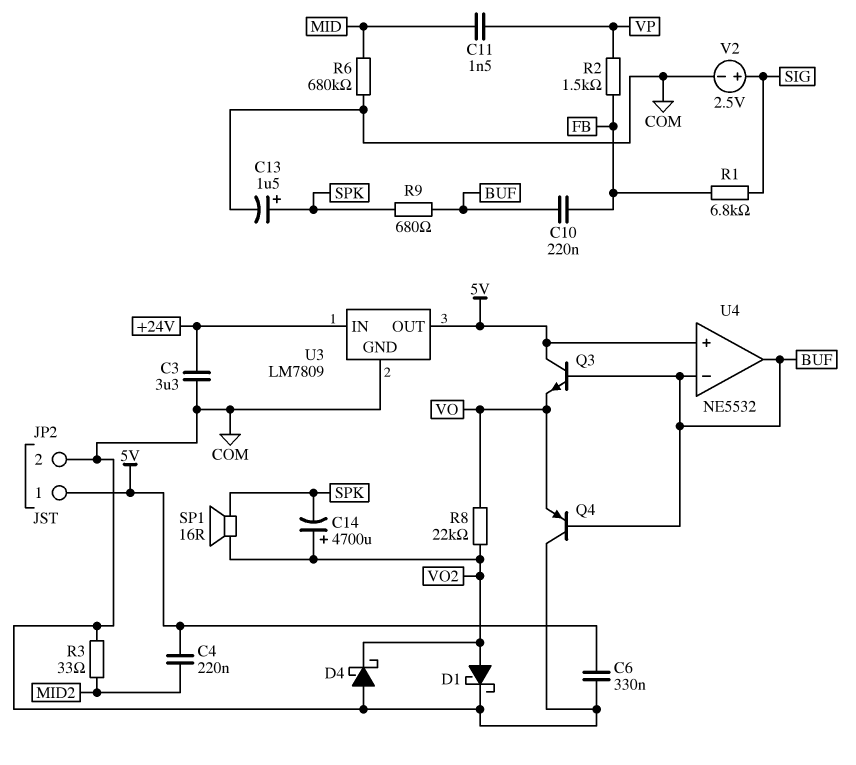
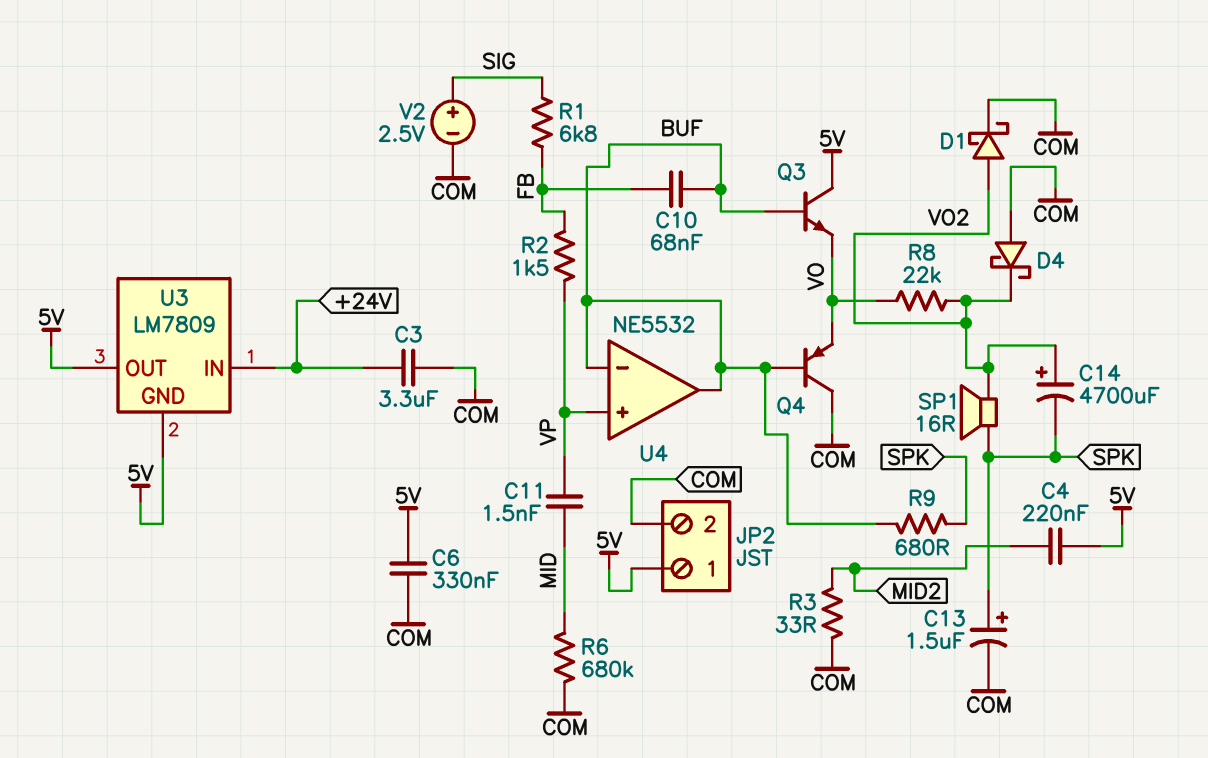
C10: 220nF (BUF, FB) -> 68nF (BUF, FB)
U3 pin GND: COM -> 5V
U4 pin in+: 5V -> VP

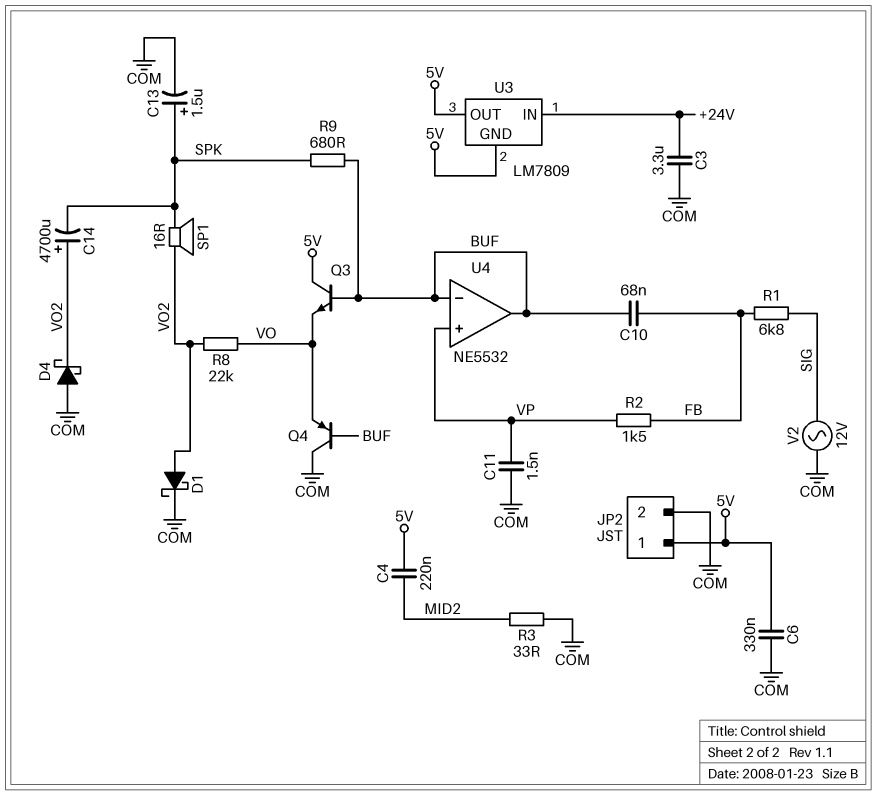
C11: 1.5nF (MID, VP) -> 1.5nF (COM, VP)
R6: 680k (COM, MID) -> none
V2: 2.5V (plus SIG, minus COM) -> AC 12V (COM, SIG)

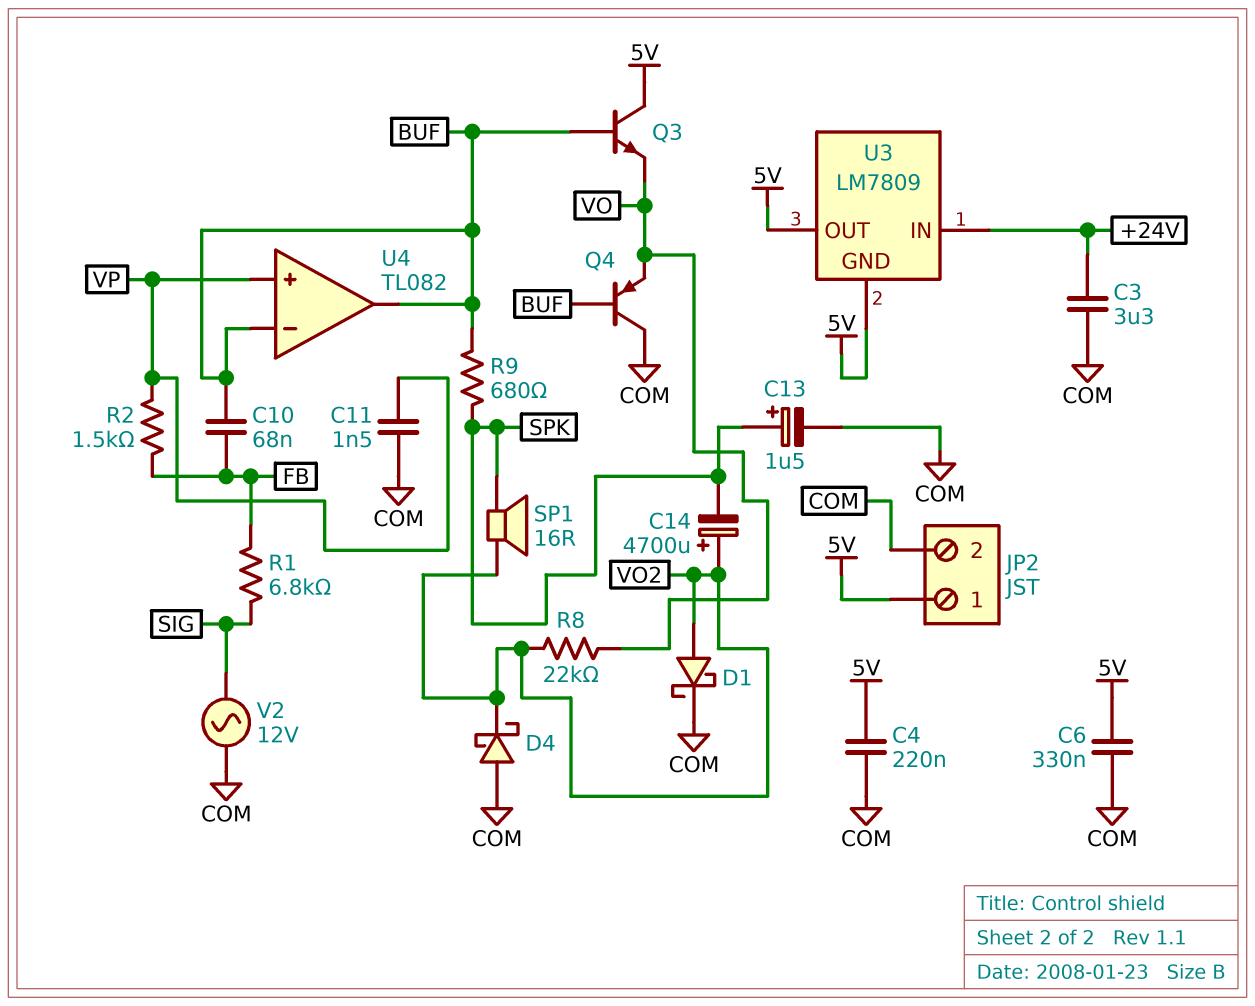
C4: 220nF (5V, MID2) -> 220nF (5V, COM)
R3: 33 (COM, MID2) -> none
U4: NE5532 -> TL082

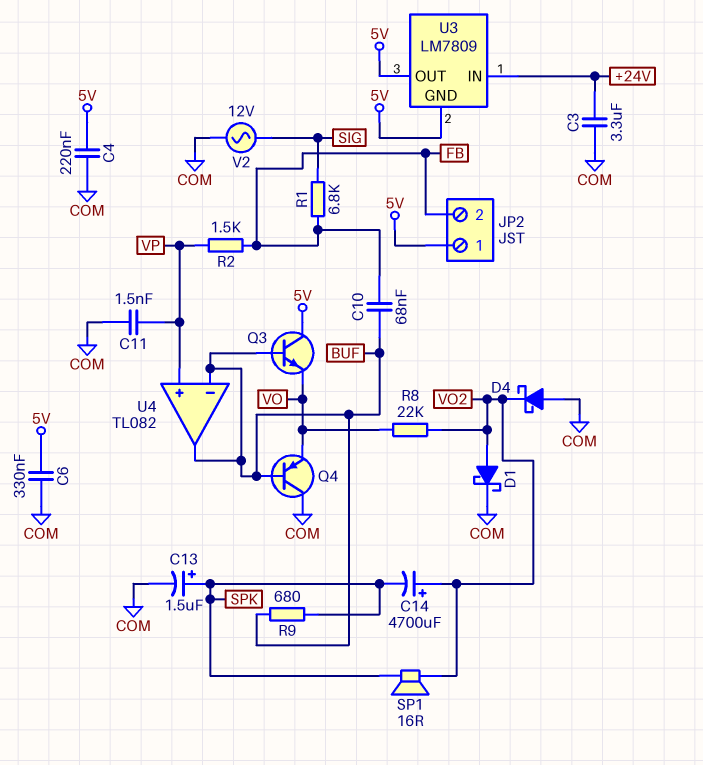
JP2 pin 2: COM -> FB

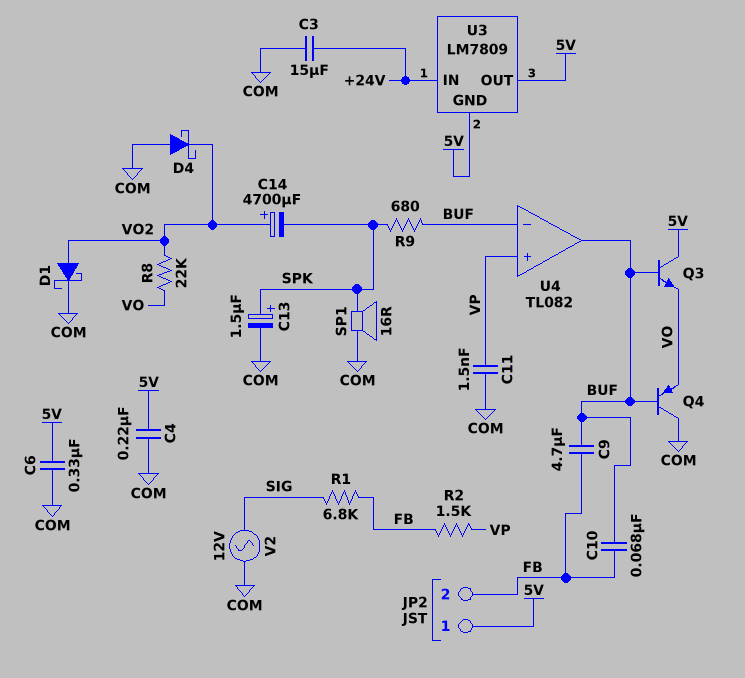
C3: 3.3uF (+24V, COM) -> 15uF (+24V, COM)
C9: none -> 4.7uF (BUF, FB)
SP1: speaker 16R (SPK, VO2) -> speaker 16R (COM, SPK)

